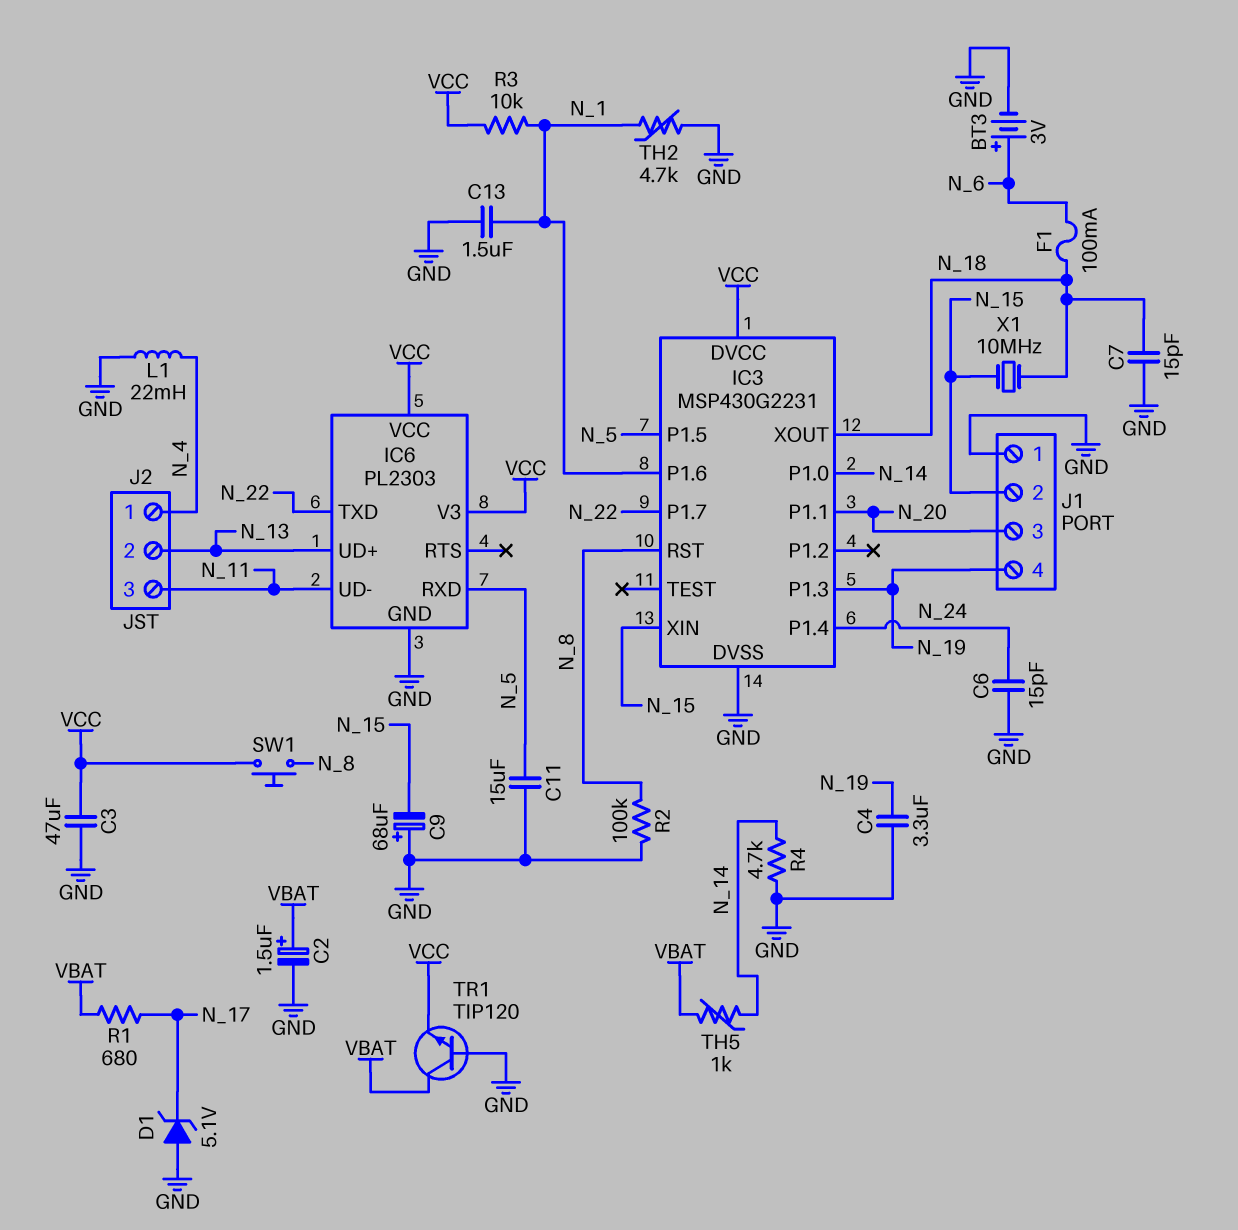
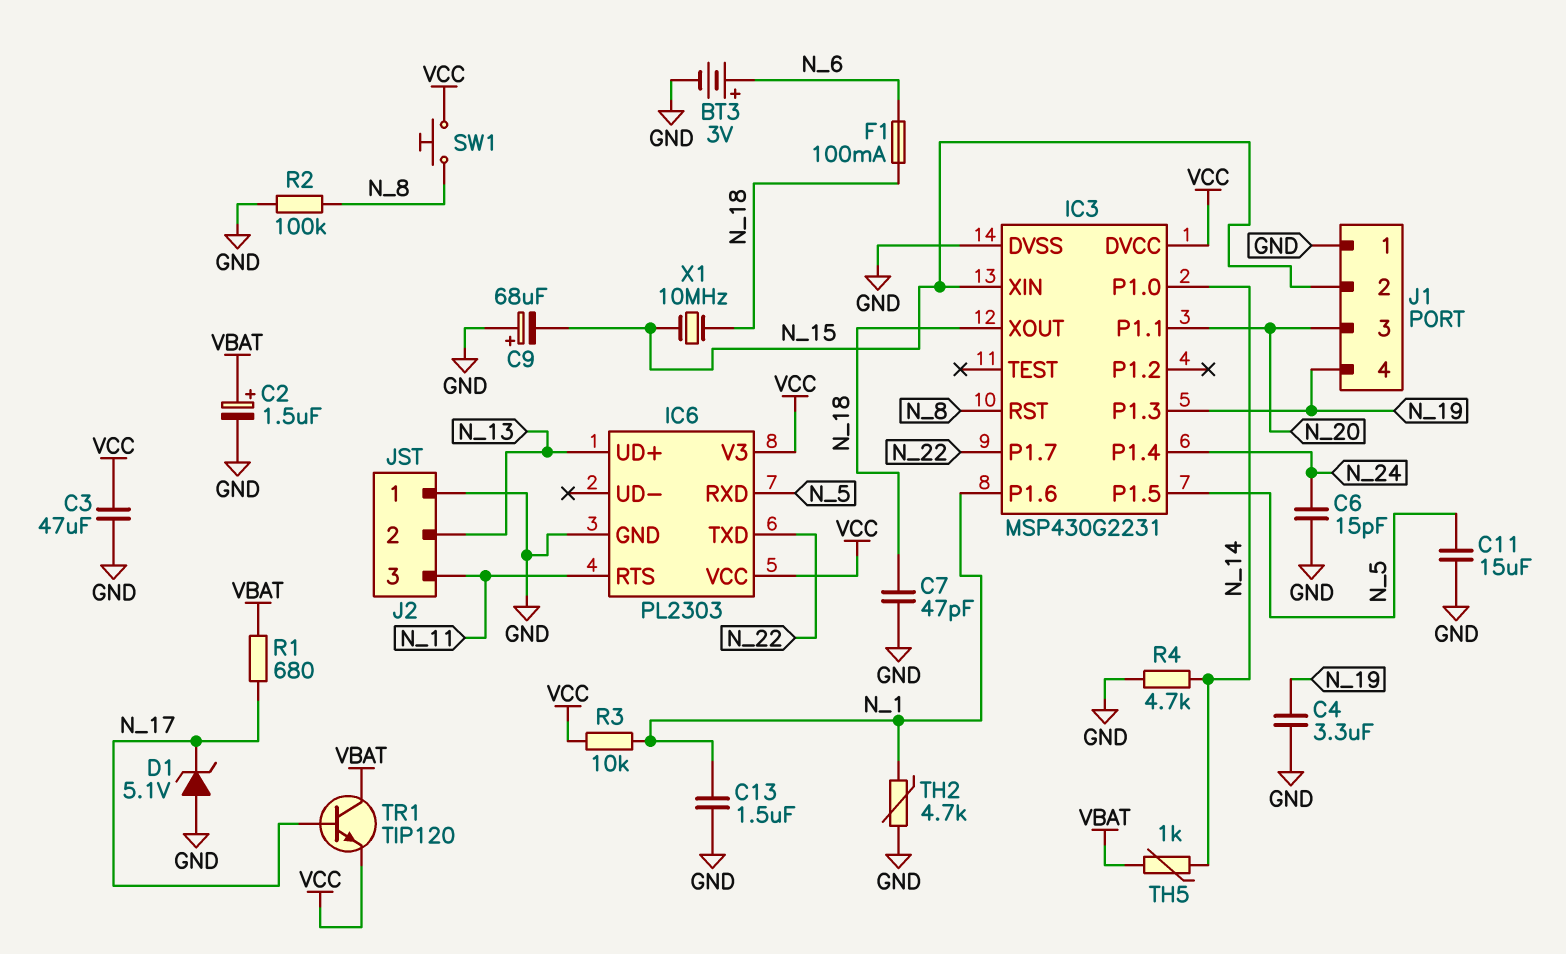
C7: 15pF (GND, N_18) -> 47pF (GND, N_18)
IC6 pin RTS: none -> N_11
IC6 pin UD-: N_11 -> none
J2 pin 1: N_4 -> GND
L1: 22mH (GND, N_4) -> none
TR1: NPN TIP120 (B GND, C VBAT, E VCC) -> NPN TIP120 (B N_17, C VBAT, E VCC)

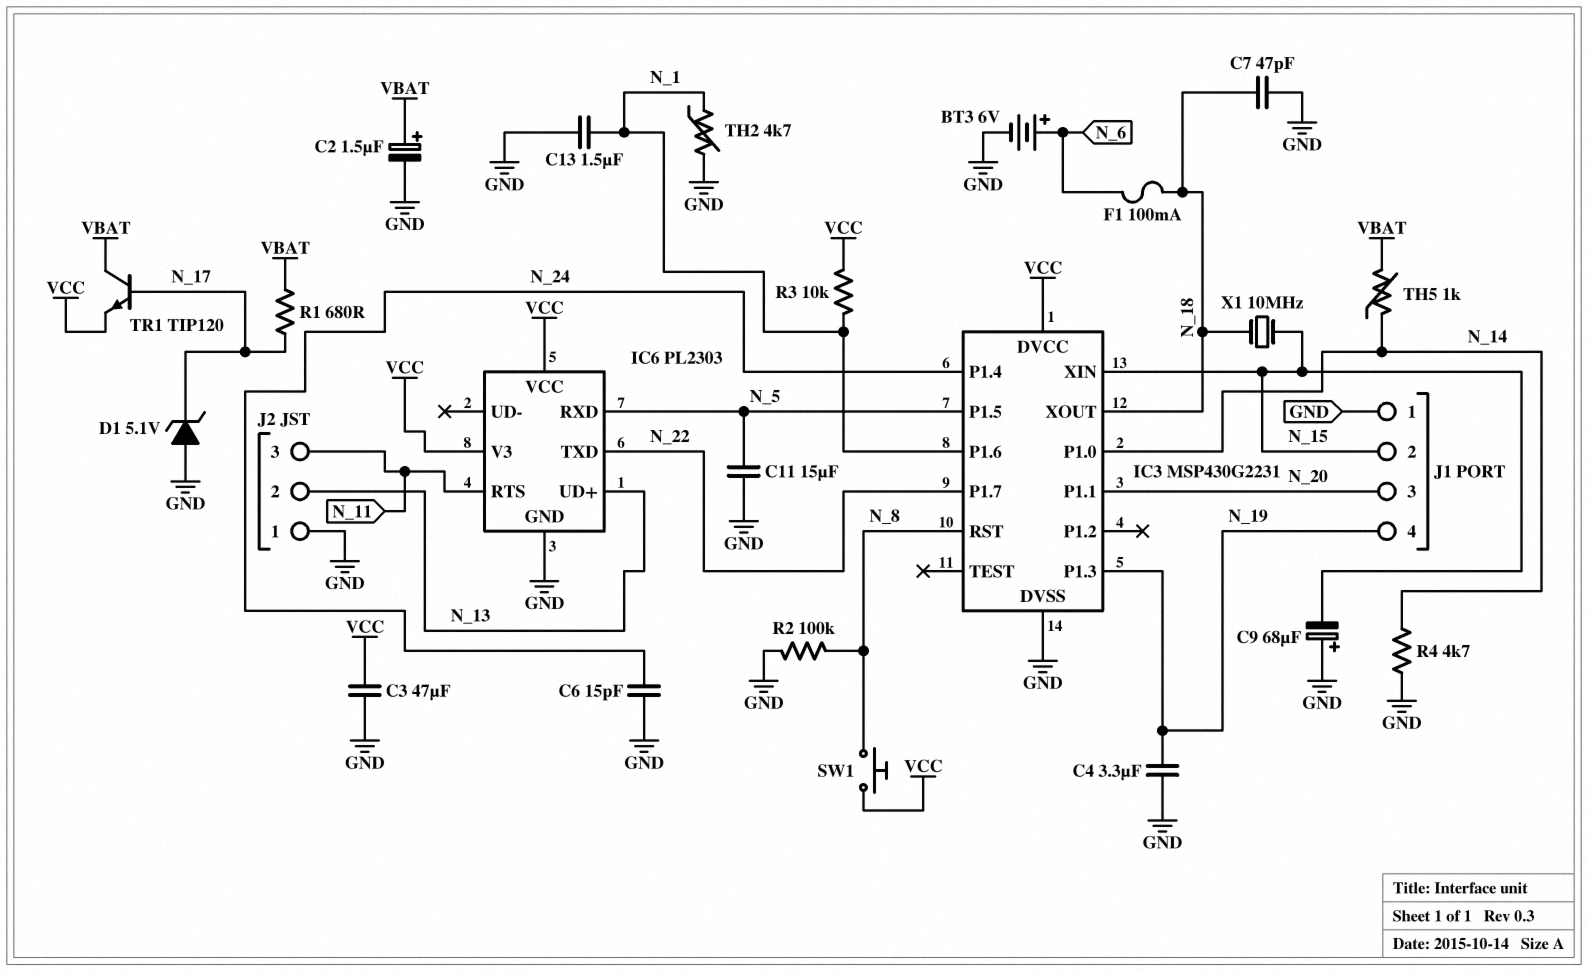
BT3: 3V (plus N_6, minus GND) -> 6V (plus N_6, minus GND)

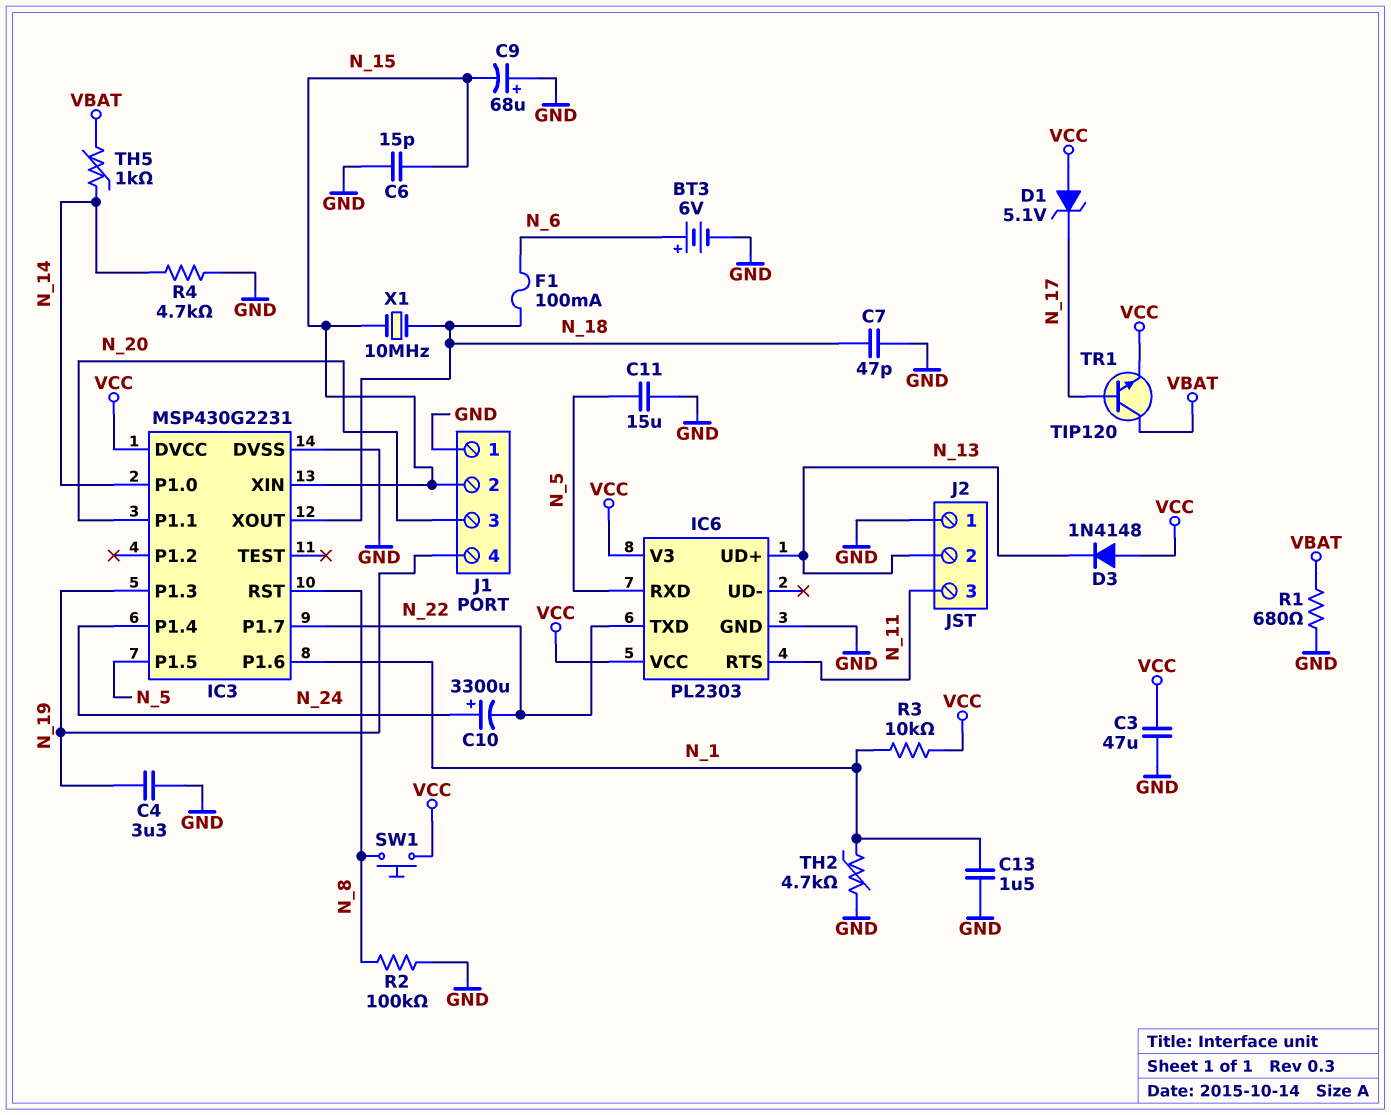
C2: 1.5uF (plus VBAT, minus GND) -> none
C6: 15pF (GND, N_24) -> 15pF (GND, N_15)
C10: none -> 3300uF (plus N_24, minus N_22)
D1: zener 5.1V (A GND, K N_17) -> zener 5.1V (A VCC, K N_17)
D3: none -> diode 1N4148 (A VCC, K N_13)
R1: 680 (N_17, VBAT) -> 680 (GND, VBAT)

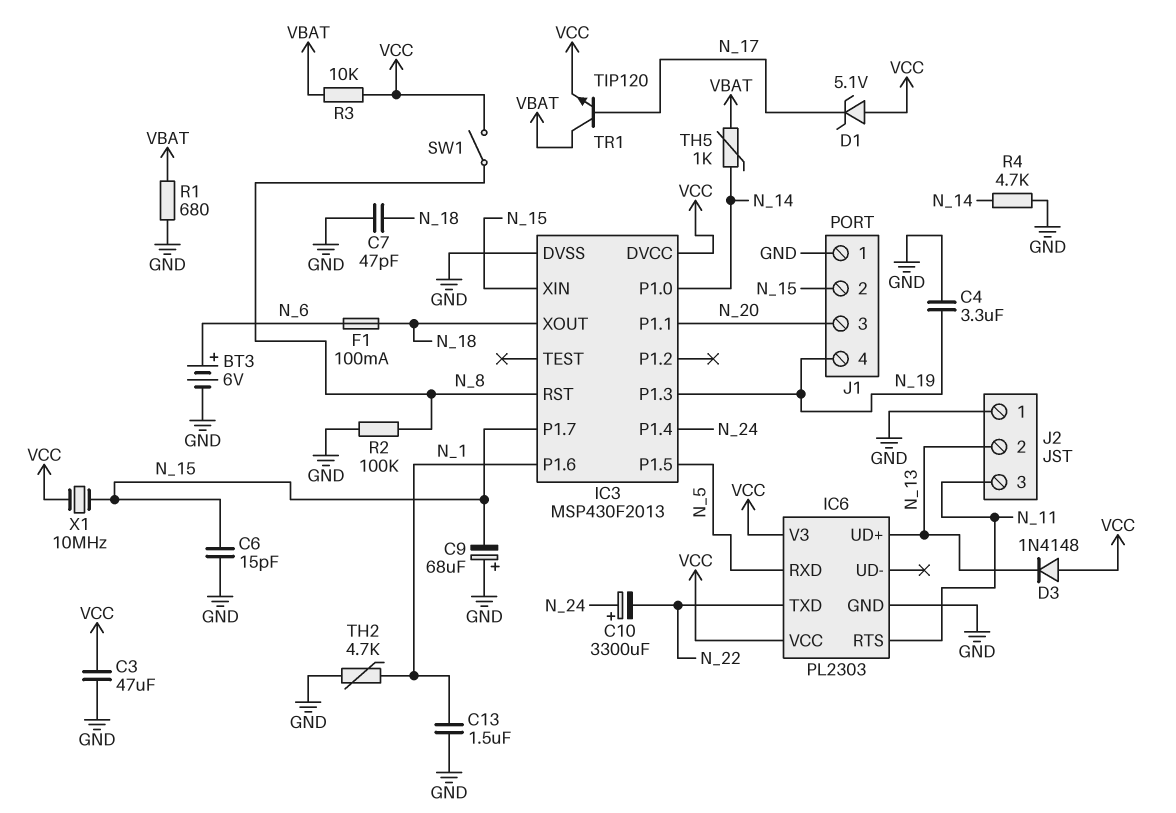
C11: 15uF (GND, N_5) -> none
IC3: MSP430G2231 -> MSP430F2013
IC3 pin P1.7: N_22 -> N_15
R3: 10k (N_1, VCC) -> 10k (VBAT, VCC)
SW1: button (N_8, VCC) -> switch (N_8, VCC)
X1: 10MHz (N_15, N_18) -> 10MHz (N_15, VCC)

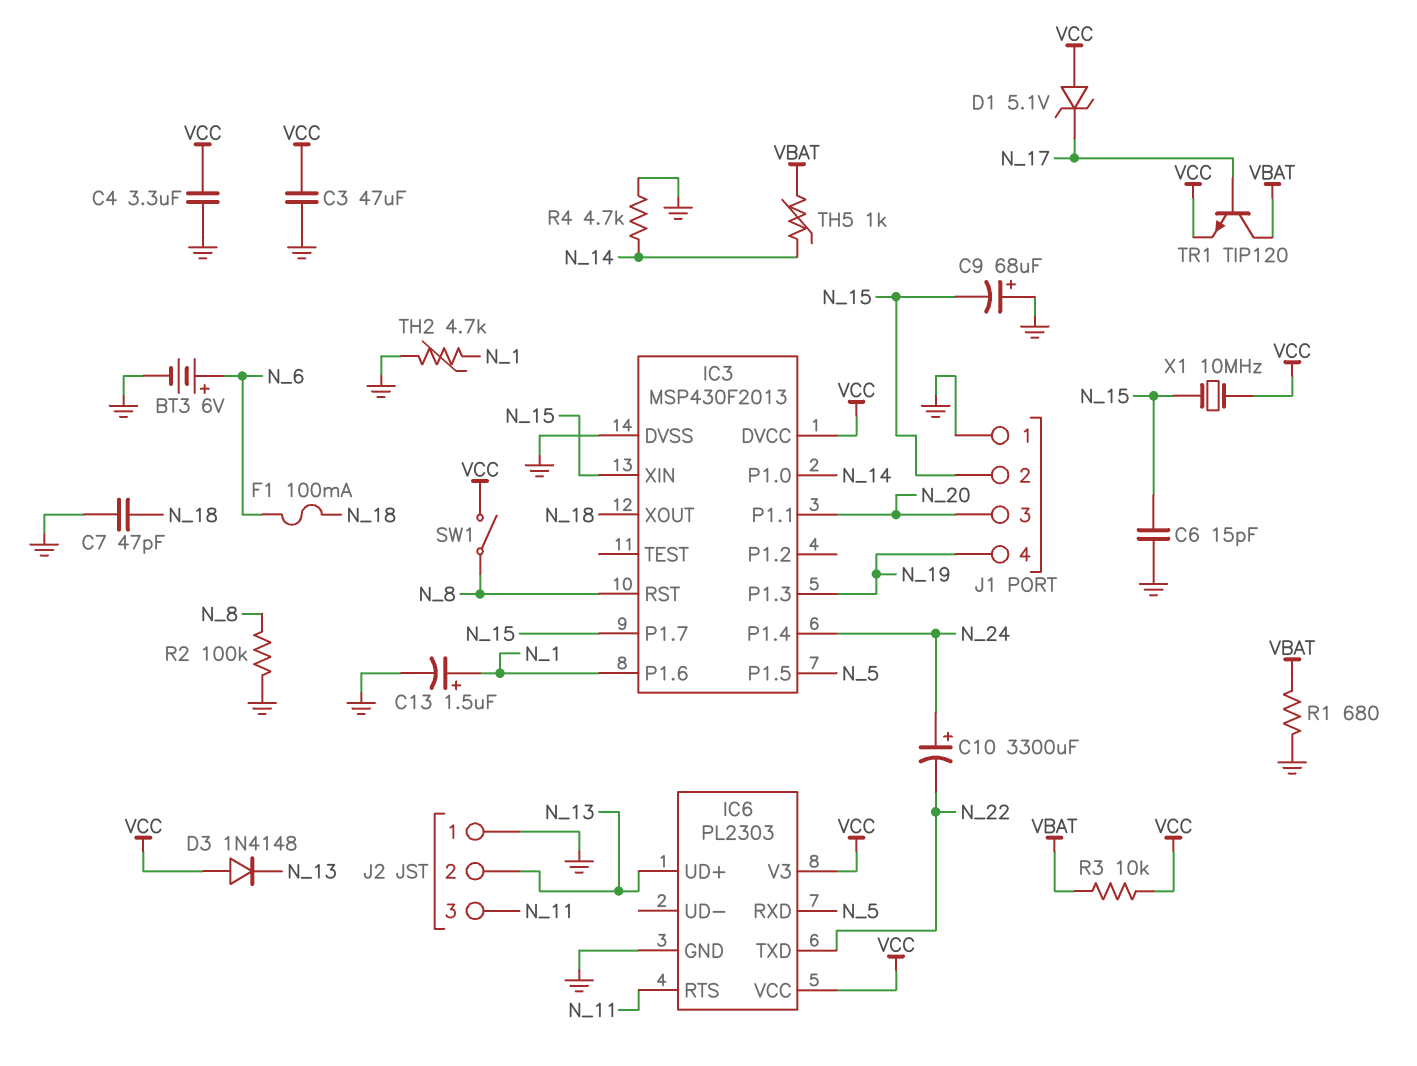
C4: 3.3uF (GND, N_19) -> 3.3uF (GND, VCC)
C13: 1.5uF (GND, N_1) -> 1.5uF (plus N_1, minus GND)

